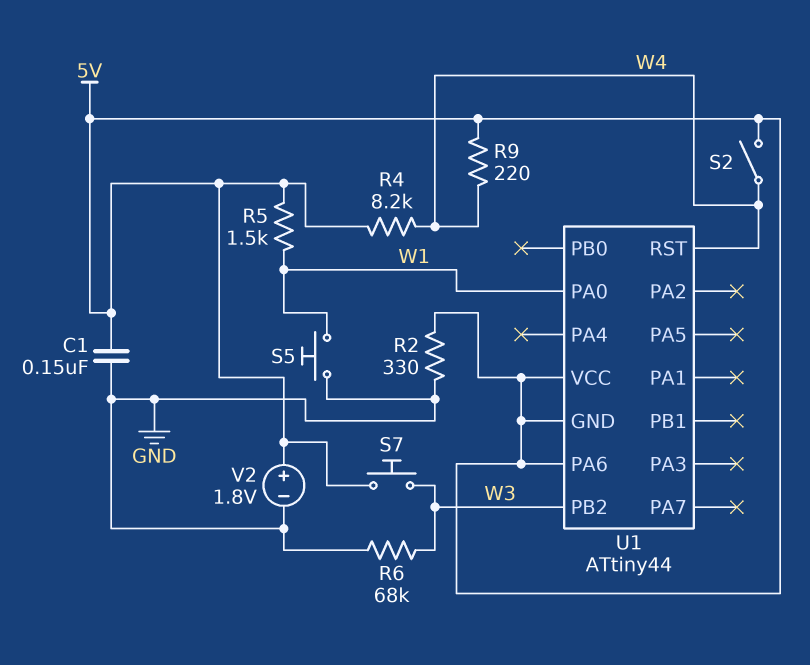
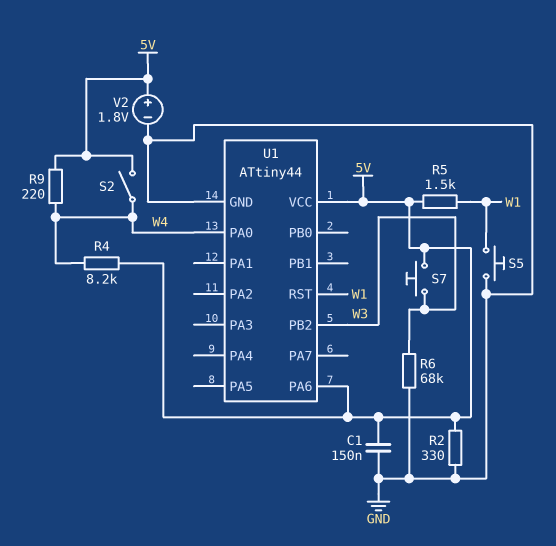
U1 pin GND: 5V -> GND
U1 pin PA0: W1 -> W4
U1 pin RST: W4 -> W1

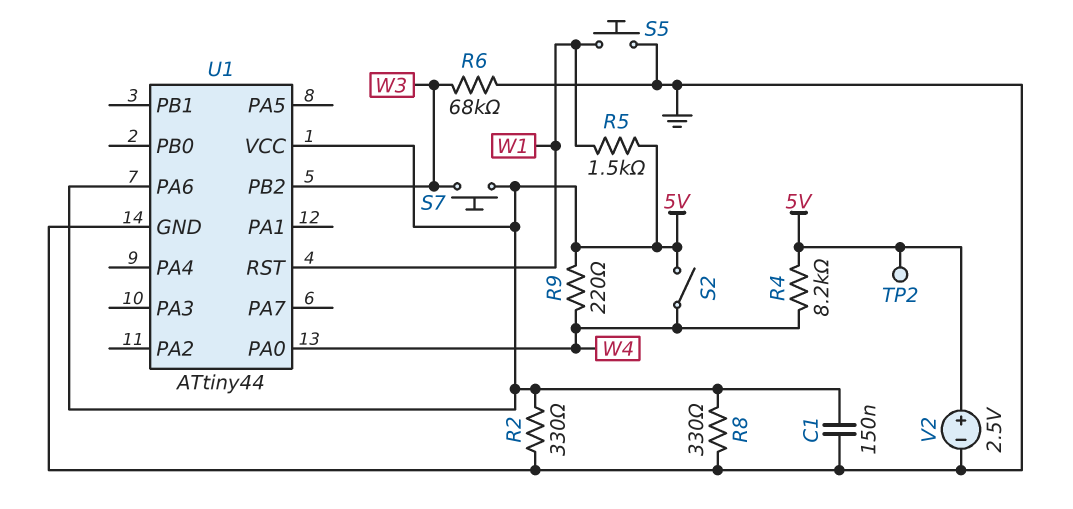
R8: none -> 330 (5V, GND)
TP2: none -> test point (5V)
V2: 1.8V (plus 5V, minus GND) -> 2.5V (plus 5V, minus GND)

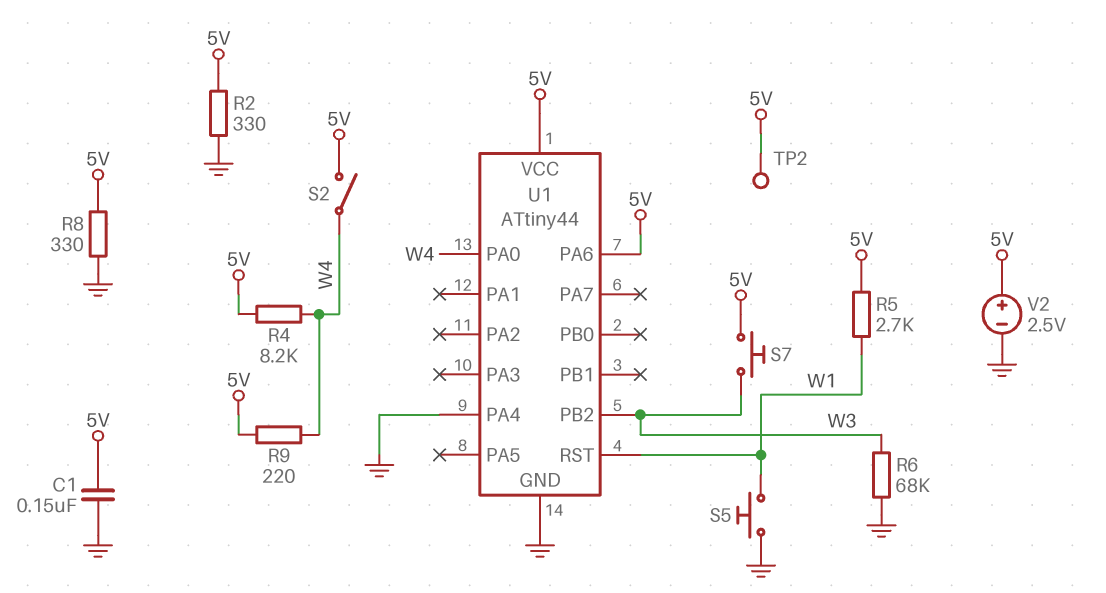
R5: 1.5k (5V, W1) -> 2.7k (5V, W1)
U1 pin PA4: none -> GND

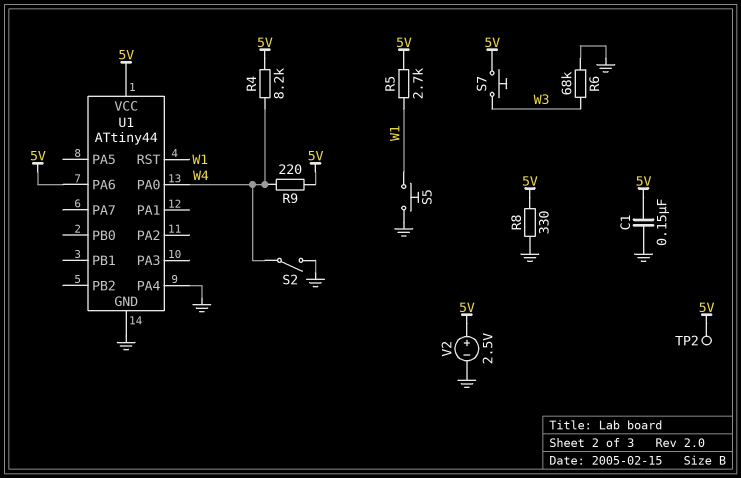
R2: 330 (5V, GND) -> none
S2: switch (5V, W4) -> switch (GND, W4)
U1 pin PB2: W3 -> none

